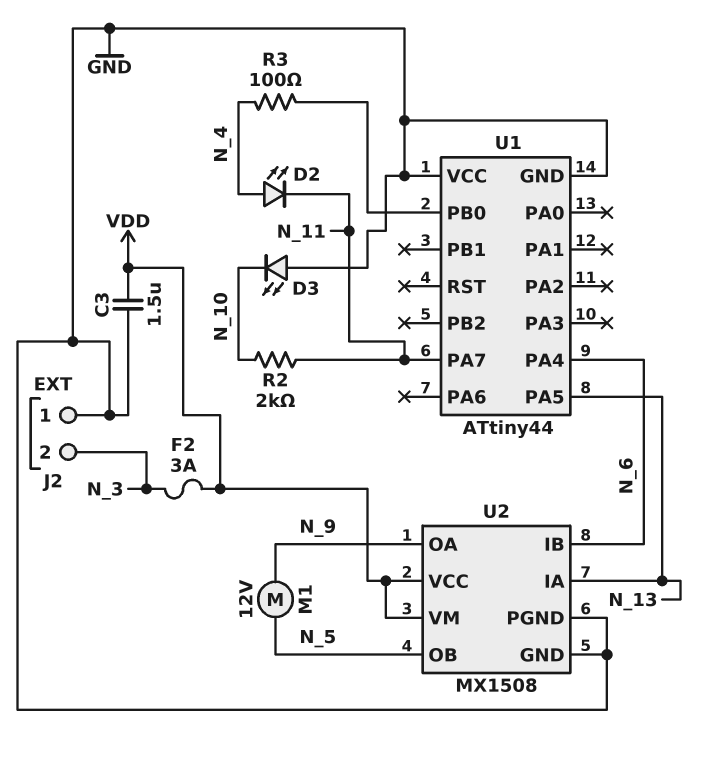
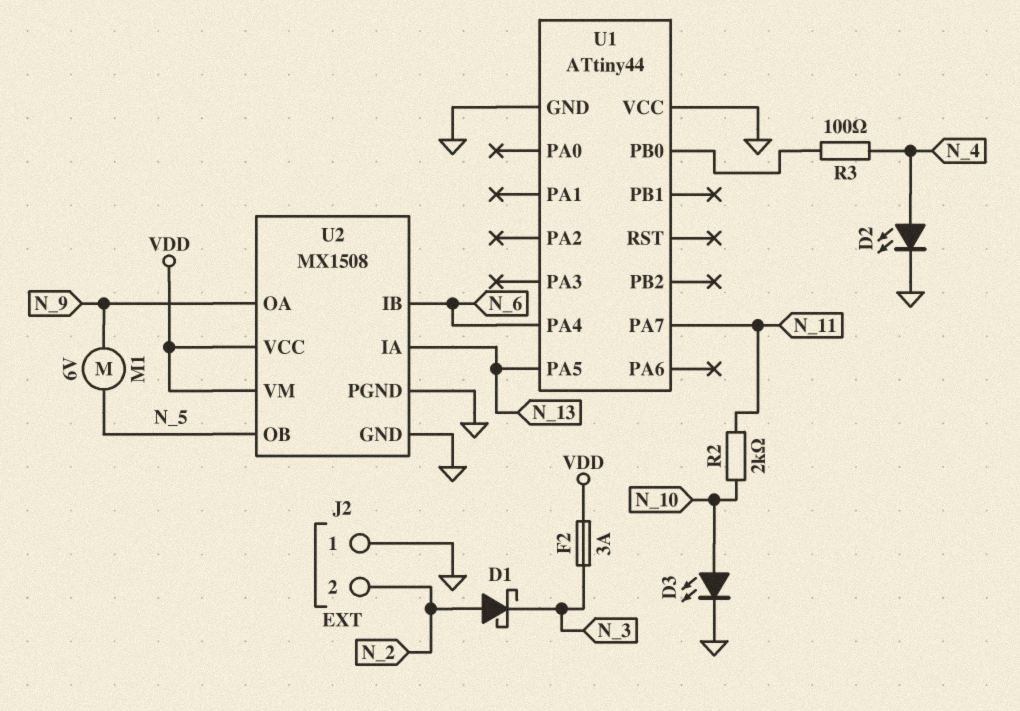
C3: 1.5uF (GND, VDD) -> none
D1: none -> schottky (A N_2, K N_3)
D2: LED (A N_4, K N_11) -> LED (A N_4, K GND)
D3: LED (A GND, K N_10) -> LED (A N_10, K GND)
J2 pin 2: N_3 -> N_2
M1: motor 12V (N_5, N_9) -> motor 6V (N_5, N_9)

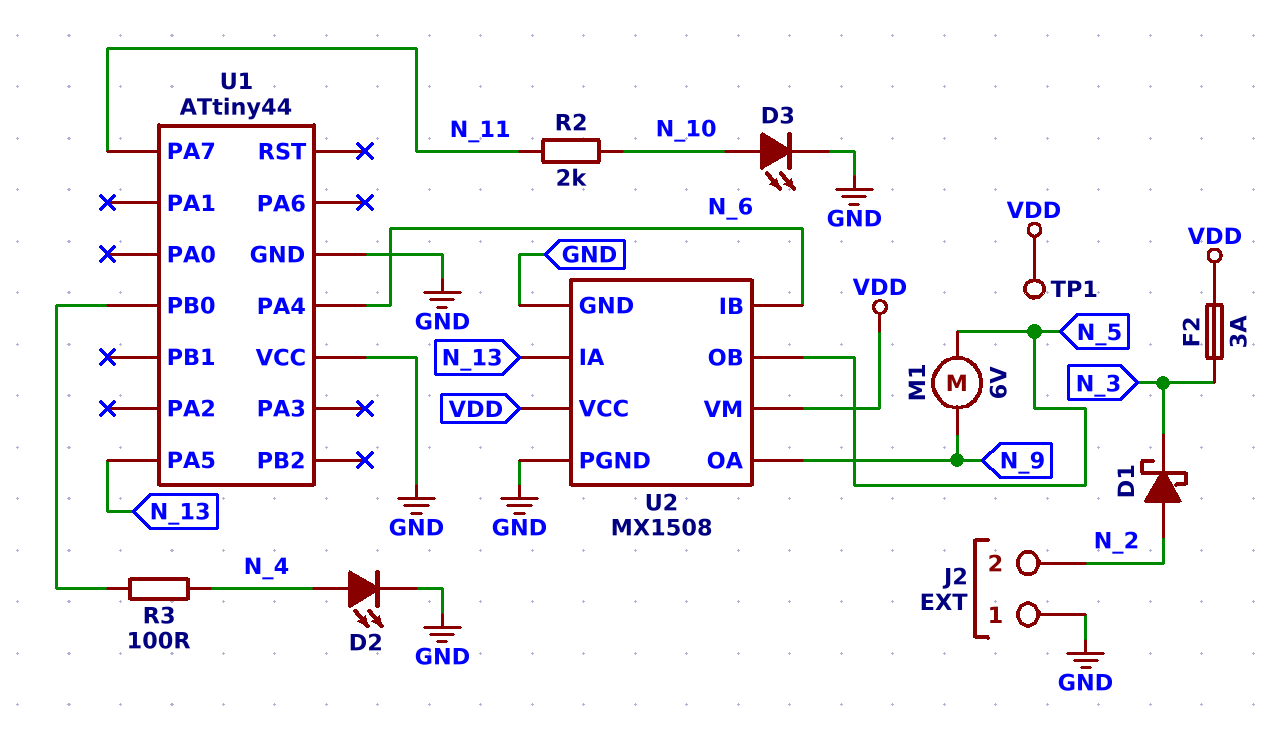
TP1: none -> test point (VDD)

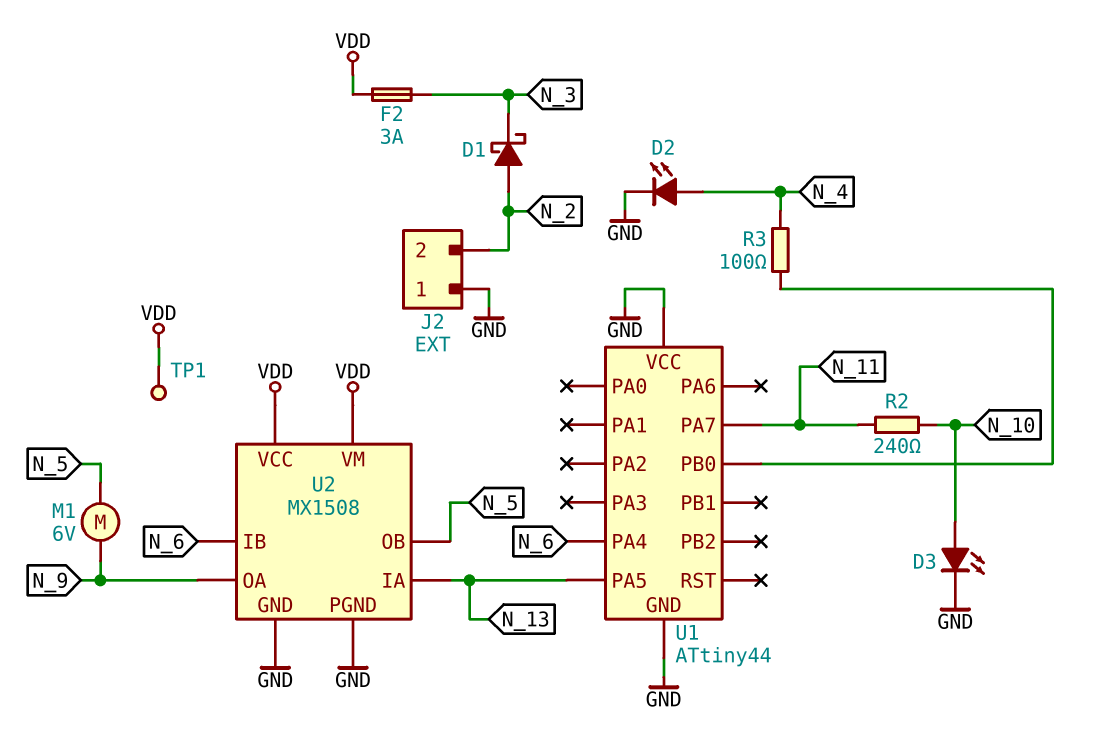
R2: 2k (N_10, N_11) -> 240 (N_10, N_11)

